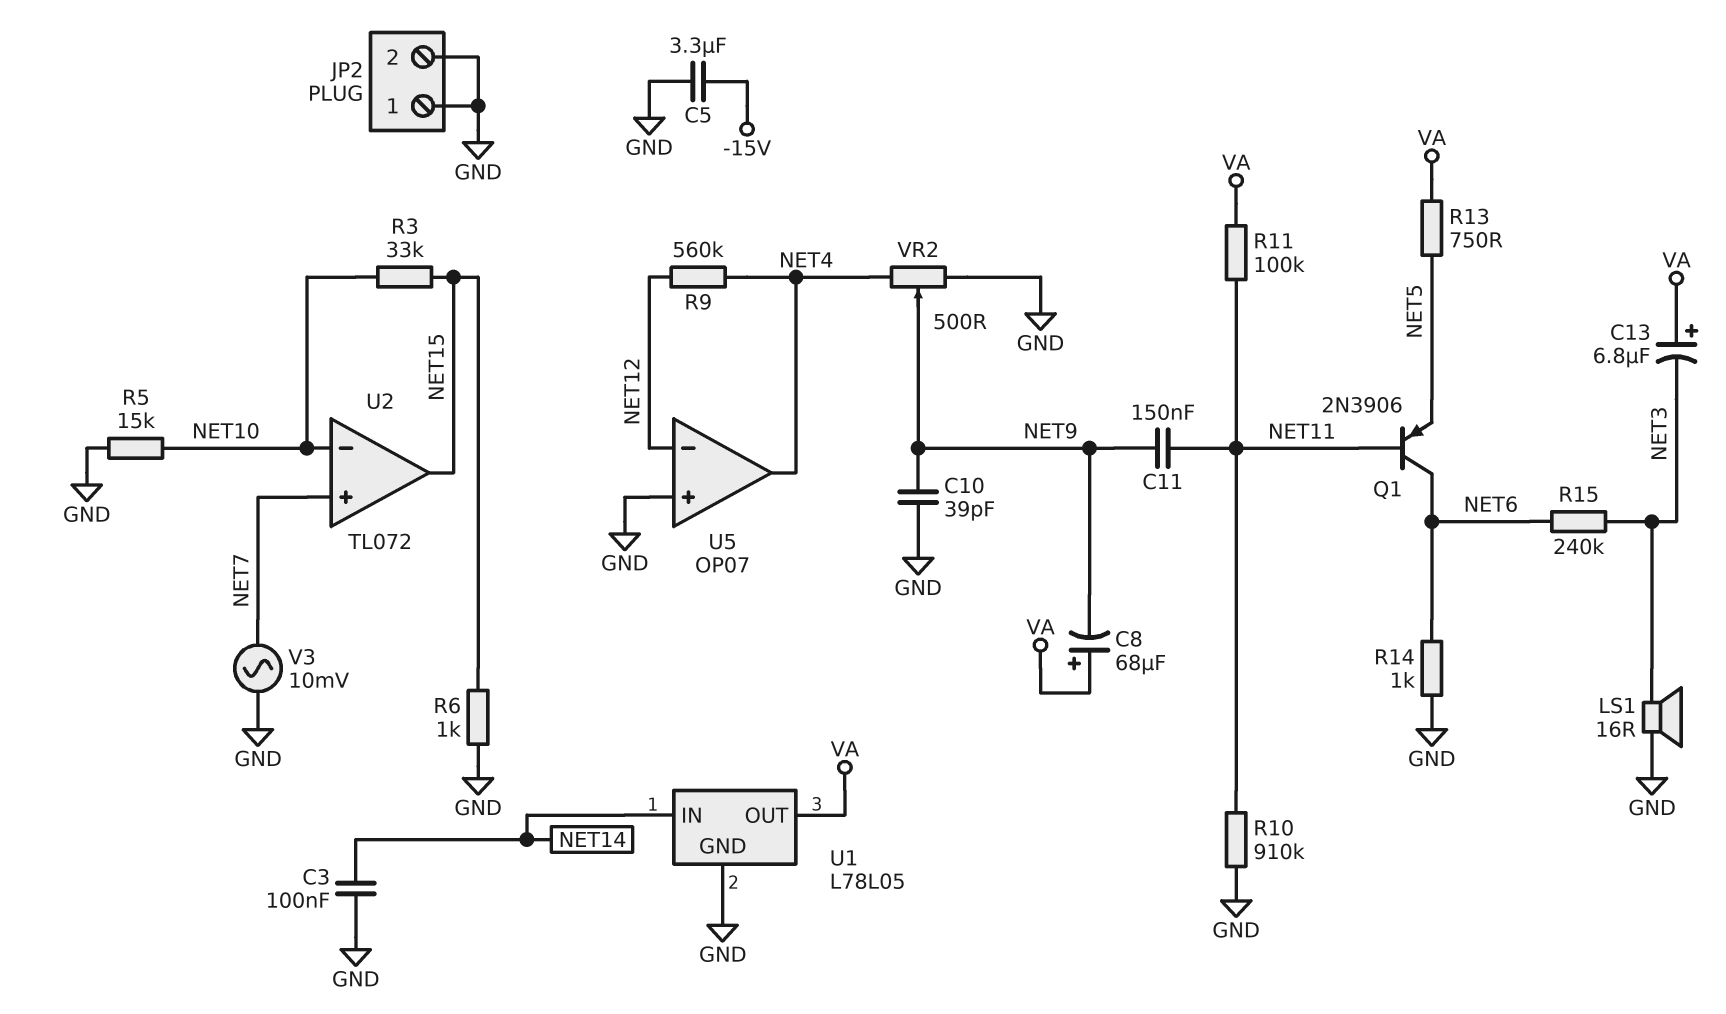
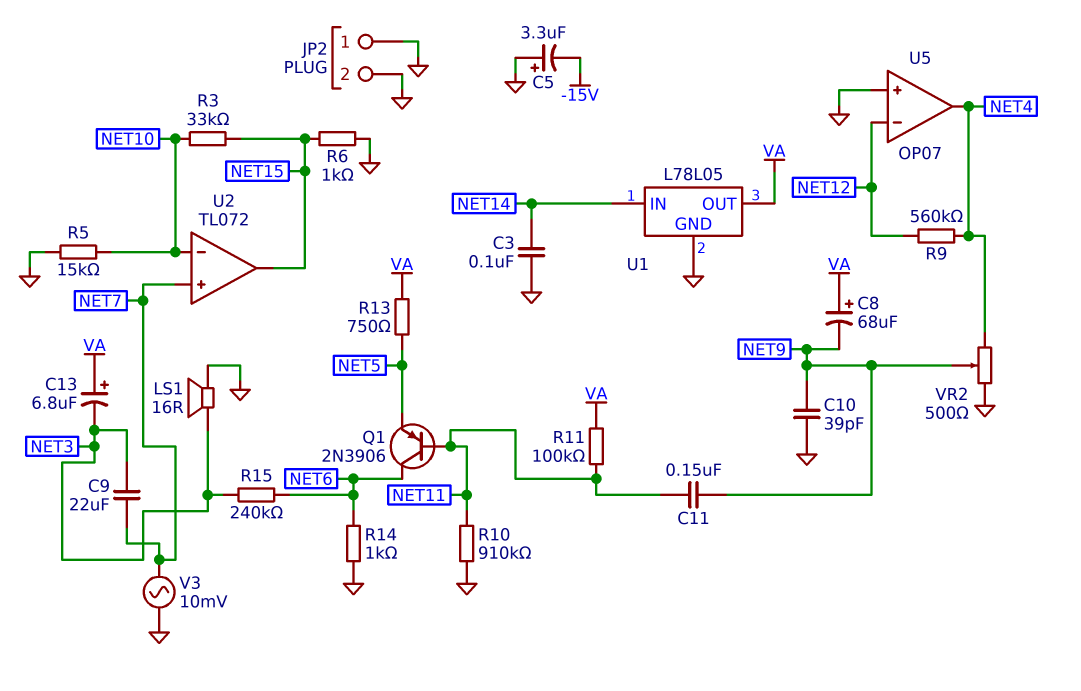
C5: 3.3uF (-15V, GND) -> 3.3uF (plus GND, minus -15V)
C9: none -> 22uF (NET3, NET7)

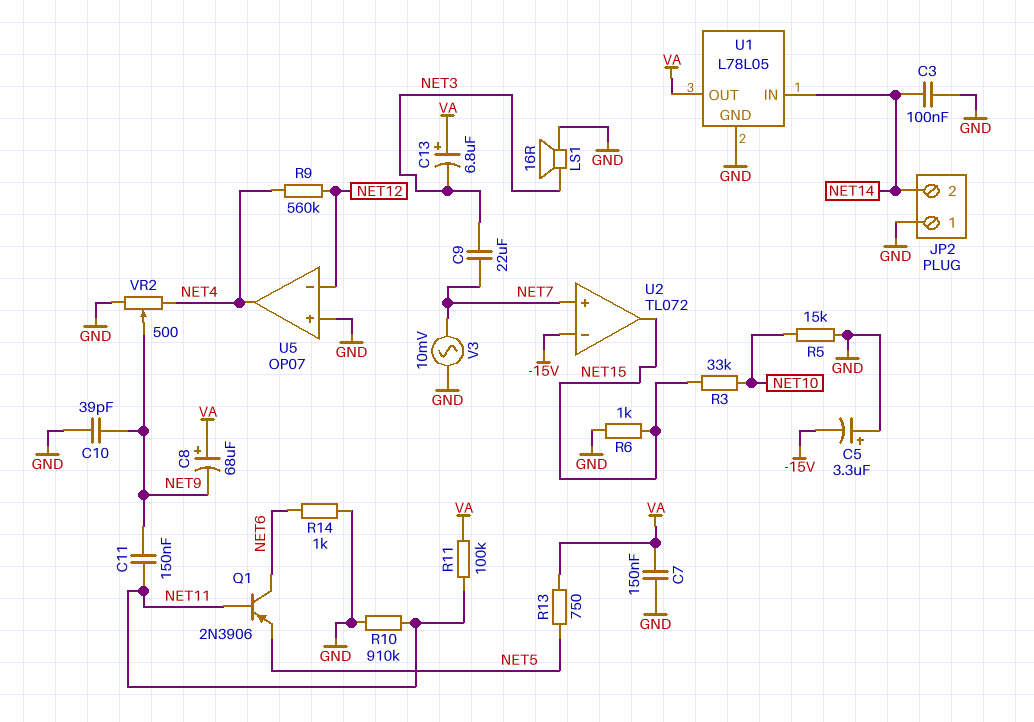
C7: none -> 150nF (GND, VA)
JP2 pin 2: GND -> NET14
R15: 240k (NET3, NET6) -> none
U2 pin in-: NET10 -> -15V

